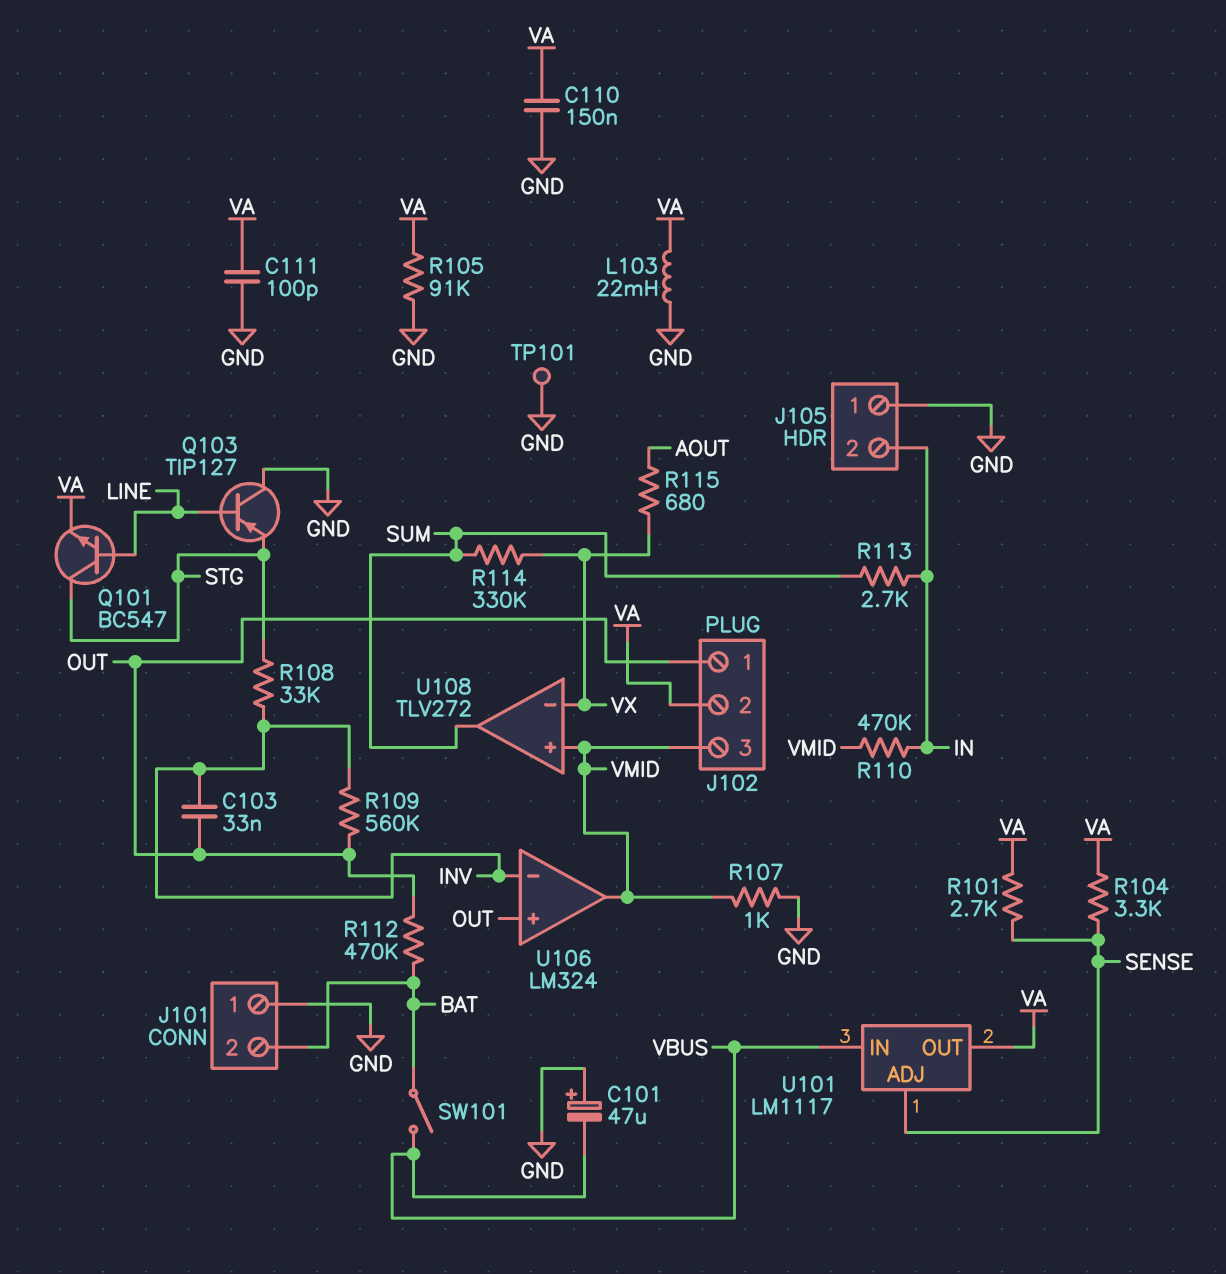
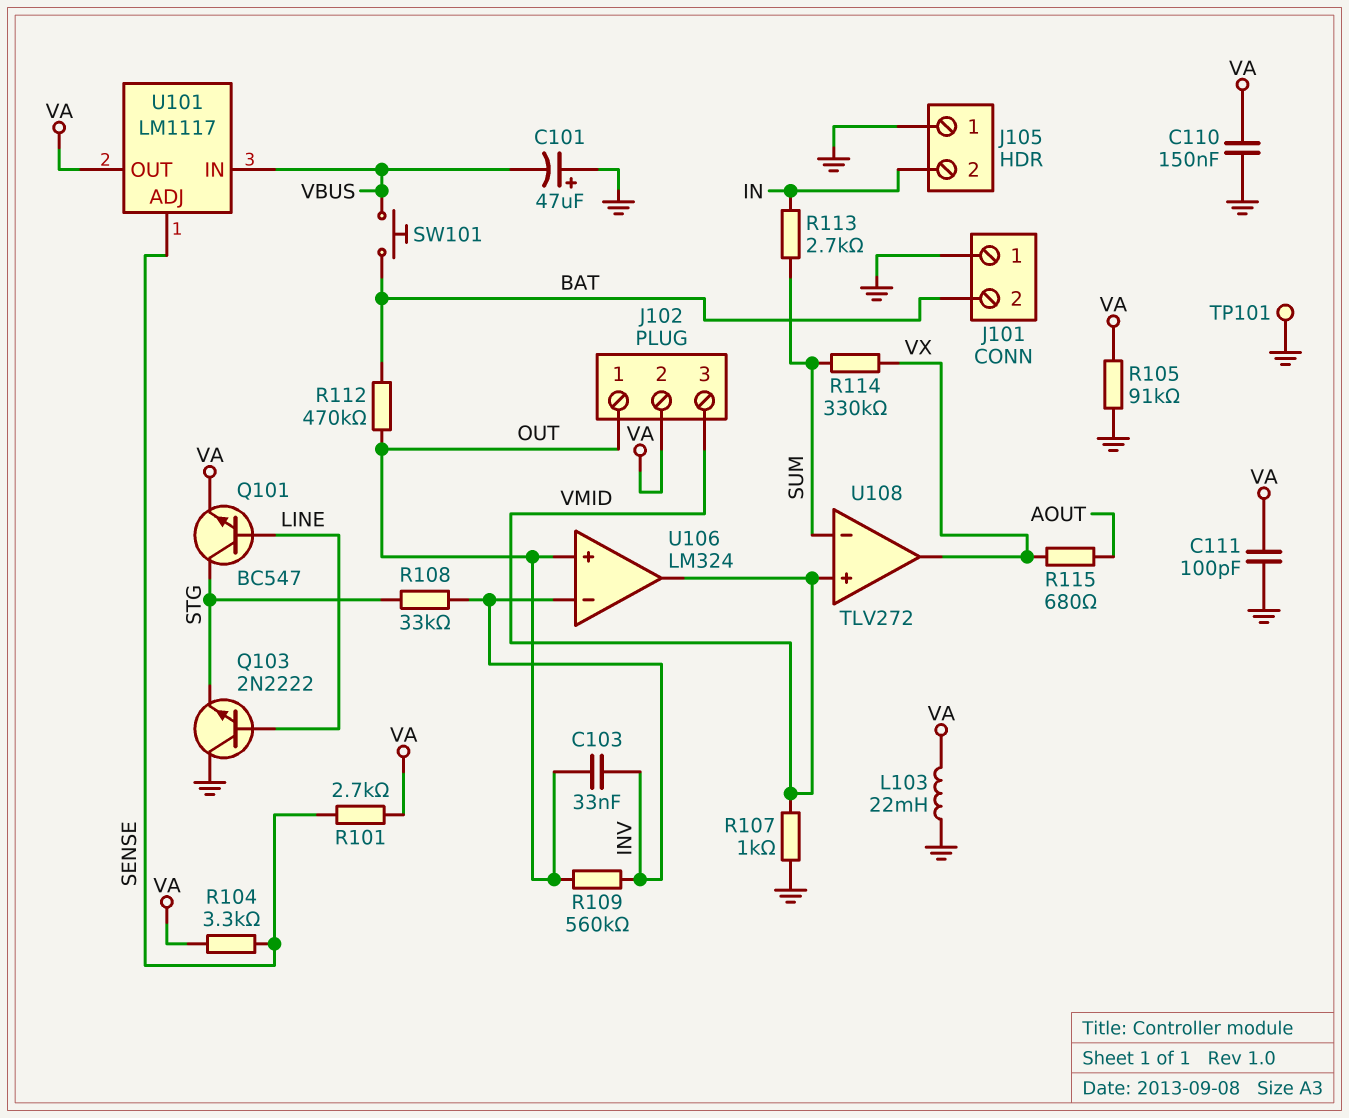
Q103: PNP TIP127 (B LINE, C GND, E STG) -> NPN 2N2222 (B LINE, C GND, E STG)
R110: 470k (IN, VMID) -> none
SW101: switch (BAT, VBUS) -> button (BAT, VBUS)
U108 pin in-: VX -> SUM
U108 pin out: SUM -> VX

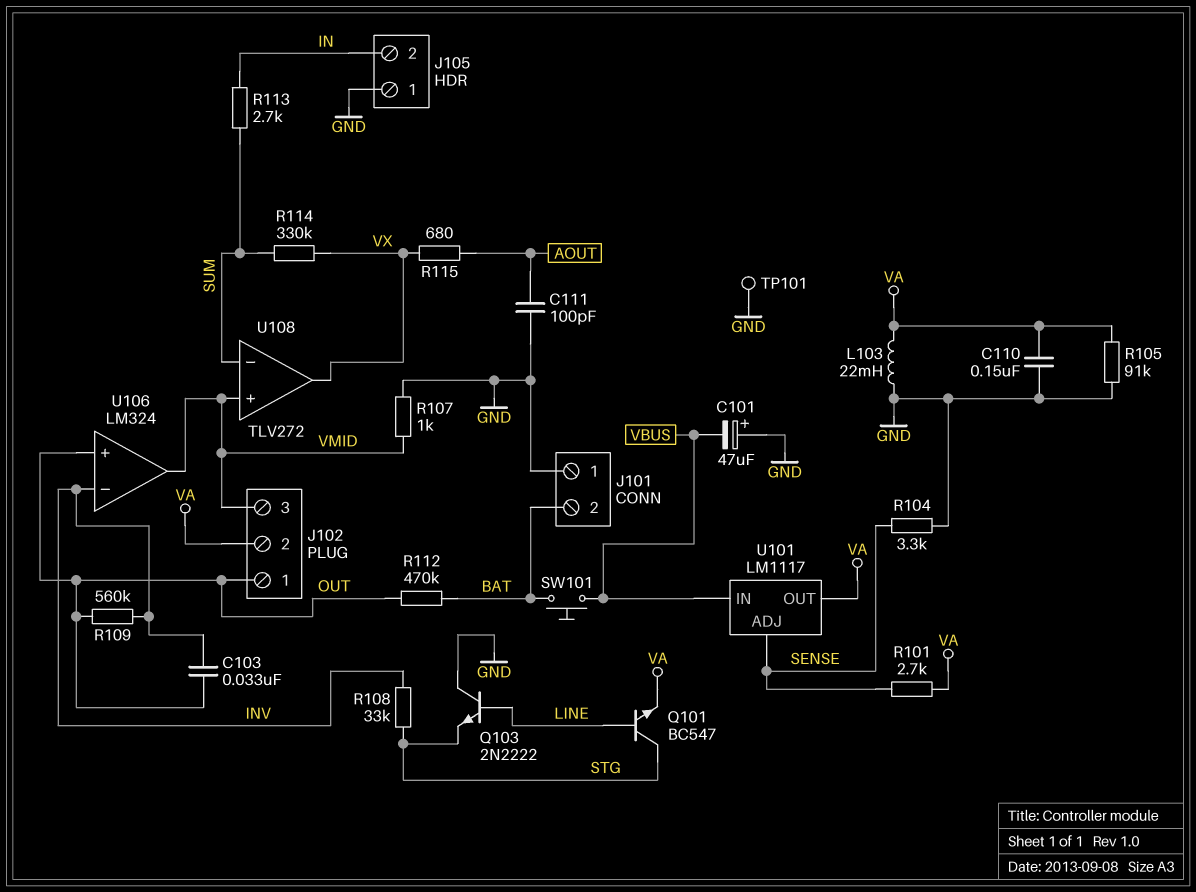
C111: 100pF (GND, VA) -> 100pF (AOUT, GND)
R104: 3.3k (SENSE, VA) -> 3.3k (GND, SENSE)

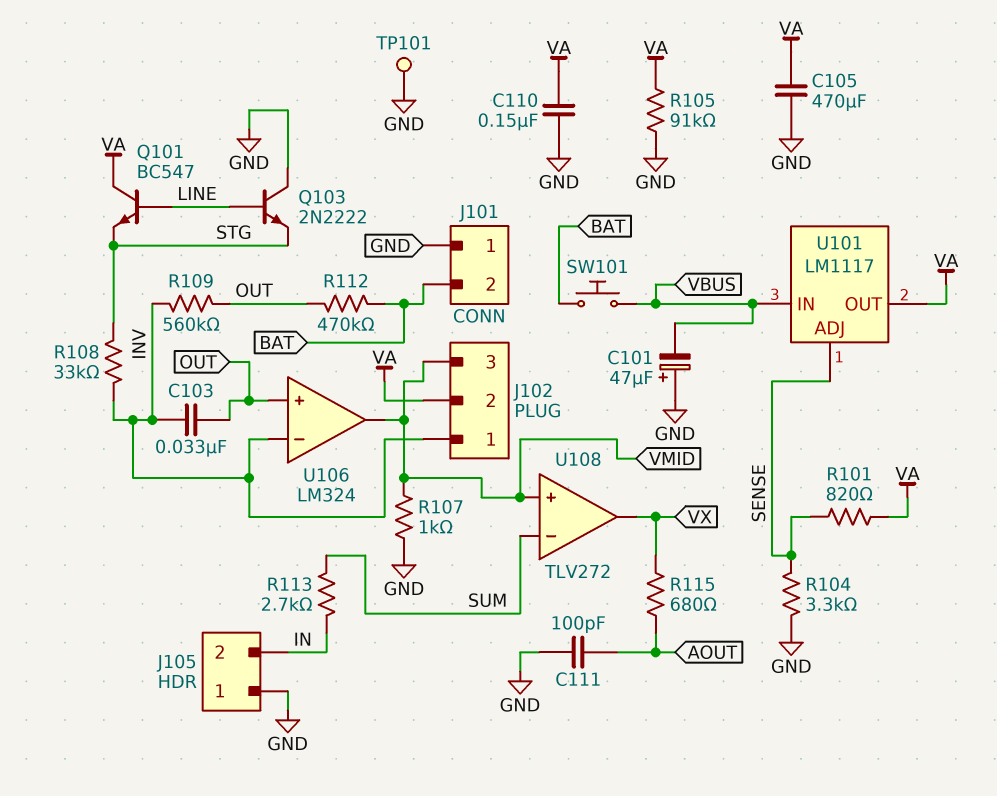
C105: none -> 470uF (GND, VA)
J102 pin 1: OUT -> INV
L103: 22mH (GND, VA) -> none
Q101: NPN BC547 (B LINE, C STG, E VA) -> NPN BC547 (B LINE, C VA, E STG)
R101: 2.7k (SENSE, VA) -> 820 (SENSE, VA)
R114: 330k (SUM, VX) -> none

